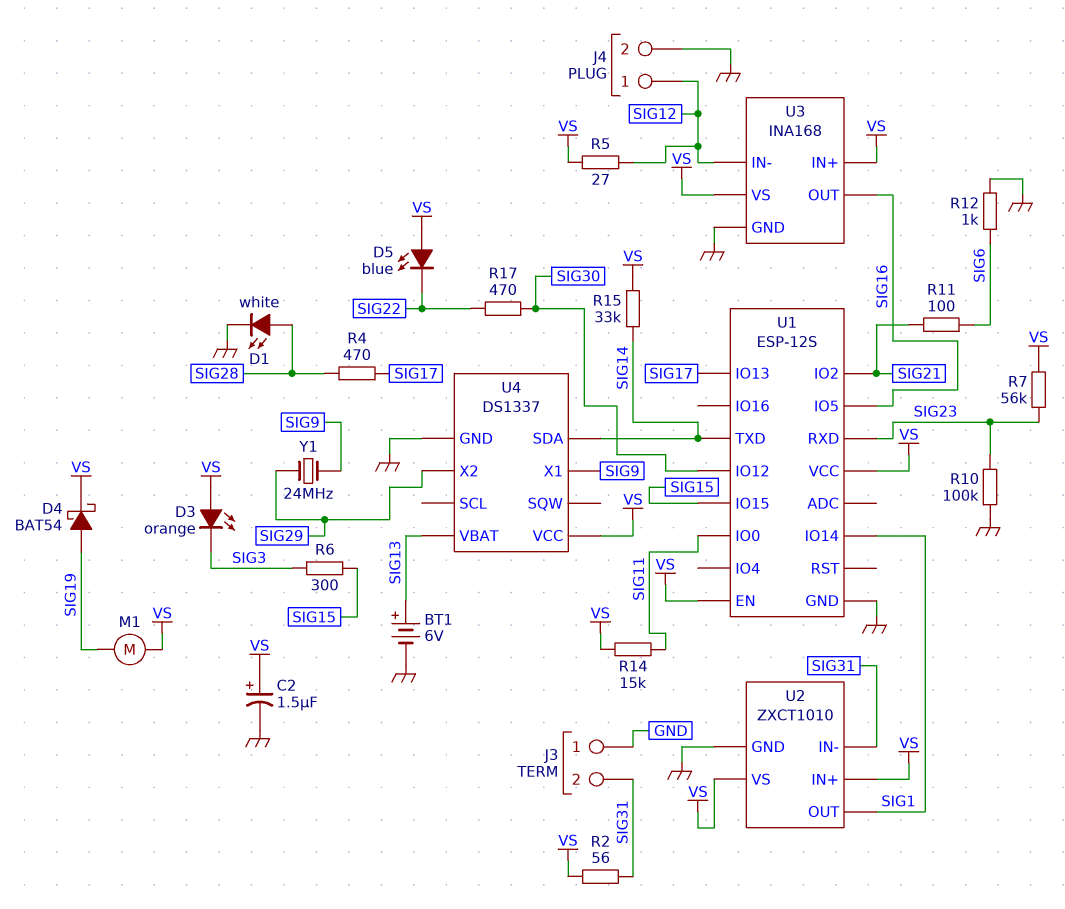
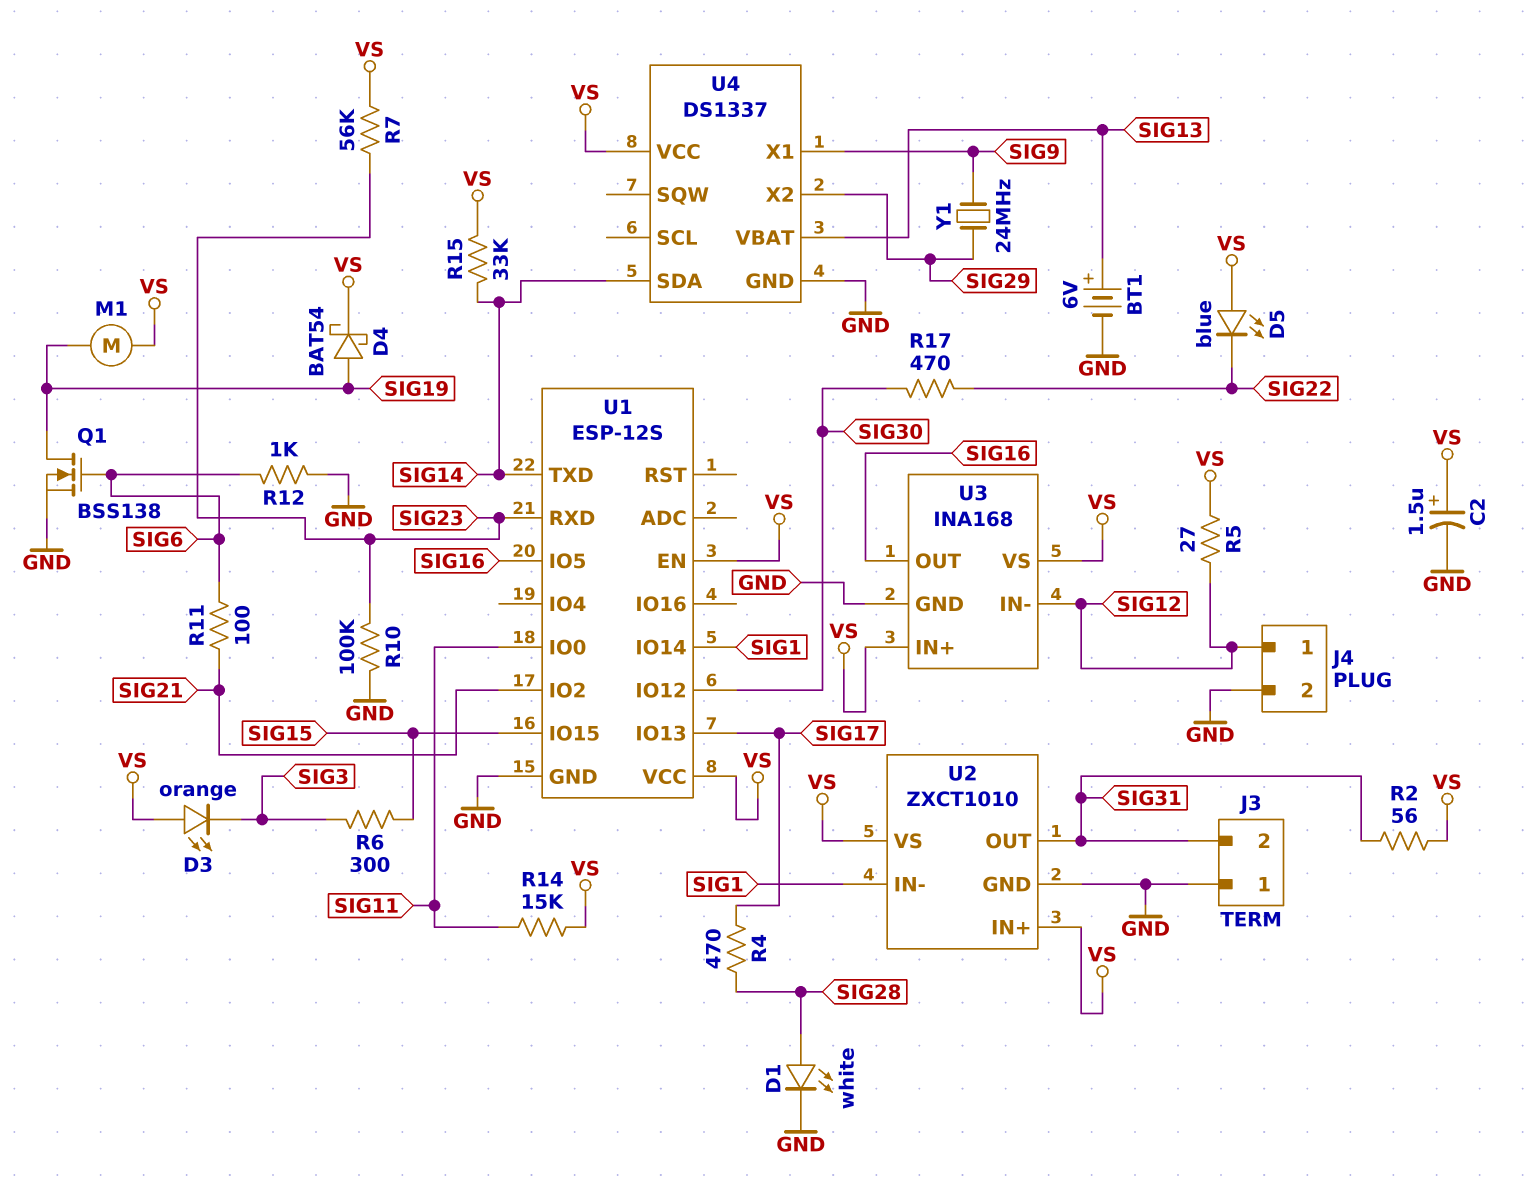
Q1: none -> NMOS BSS138 (G SIG6, D SIG19, S GND)
U2 pin IN-: SIG31 -> SIG1
U2 pin OUT: SIG1 -> SIG31

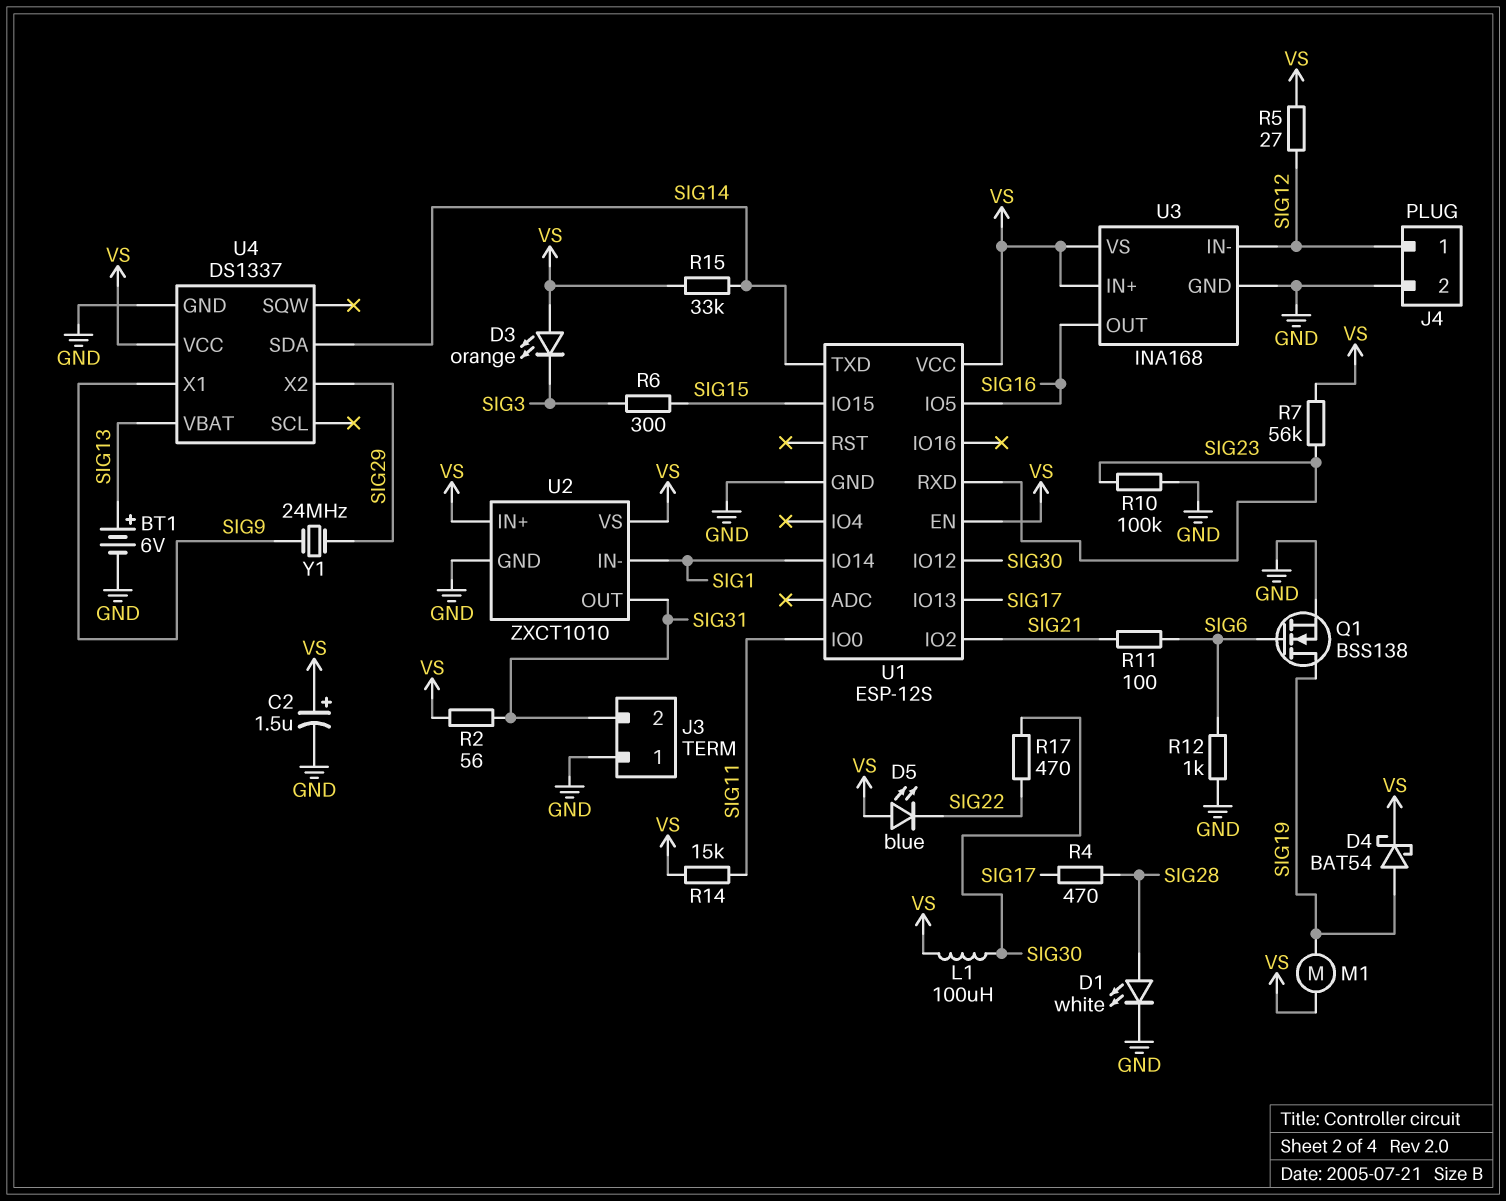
L1: none -> 100uH (SIG30, VS)

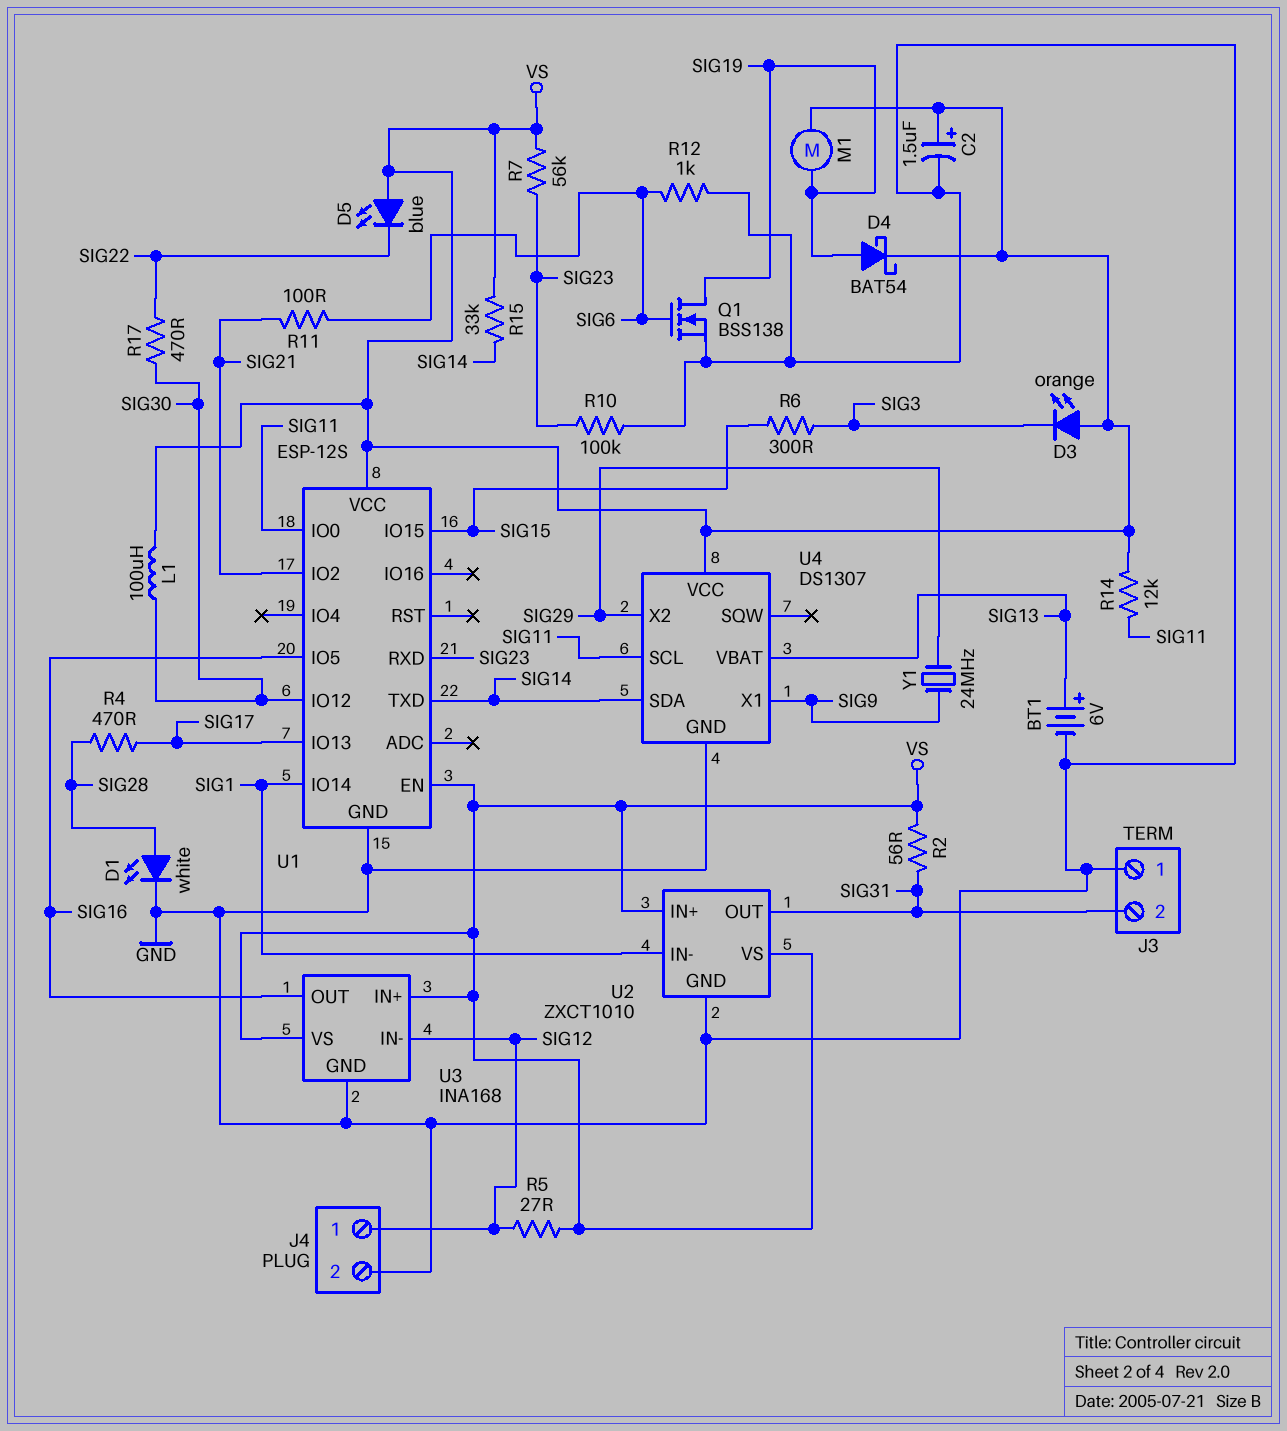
R14: 15k (SIG11, VS) -> 12k (SIG11, VS)
U4: DS1337 -> DS1307
U4 pin SCL: none -> SIG11

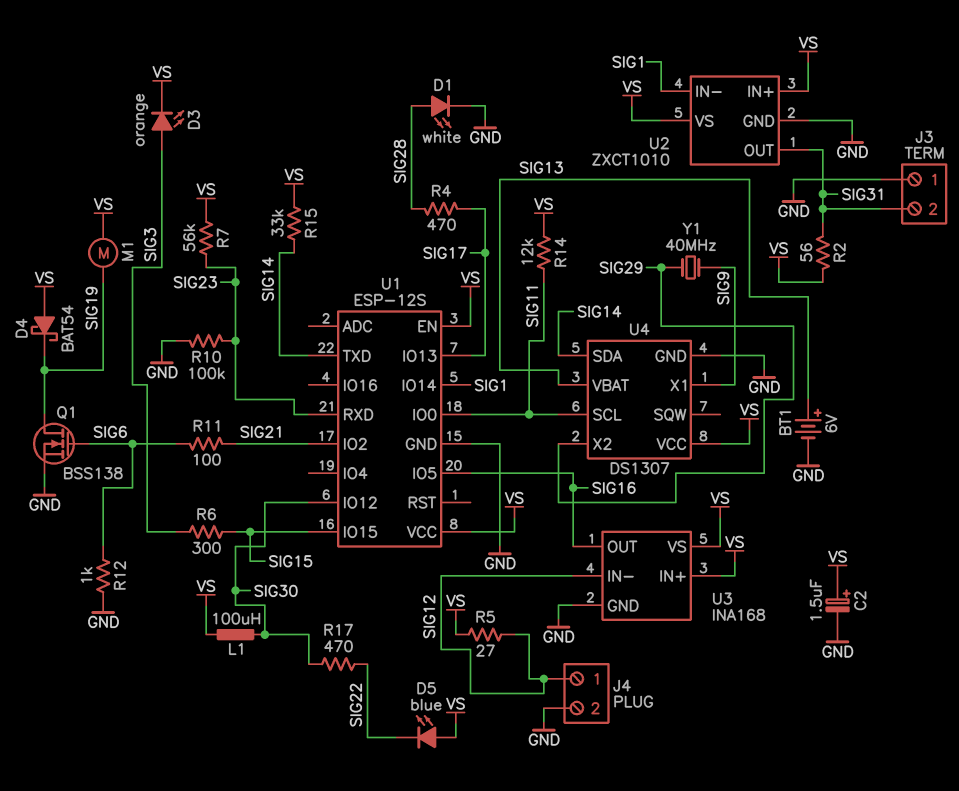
D3: LED orange (A VS, K SIG3) -> LED orange (A SIG3, K VS)
D4: schottky BAT54 (A SIG19, K VS) -> schottky BAT54 (A VS, K SIG19)
Y1: 24MHz (SIG9, SIG29) -> 40MHz (SIG9, SIG29)

